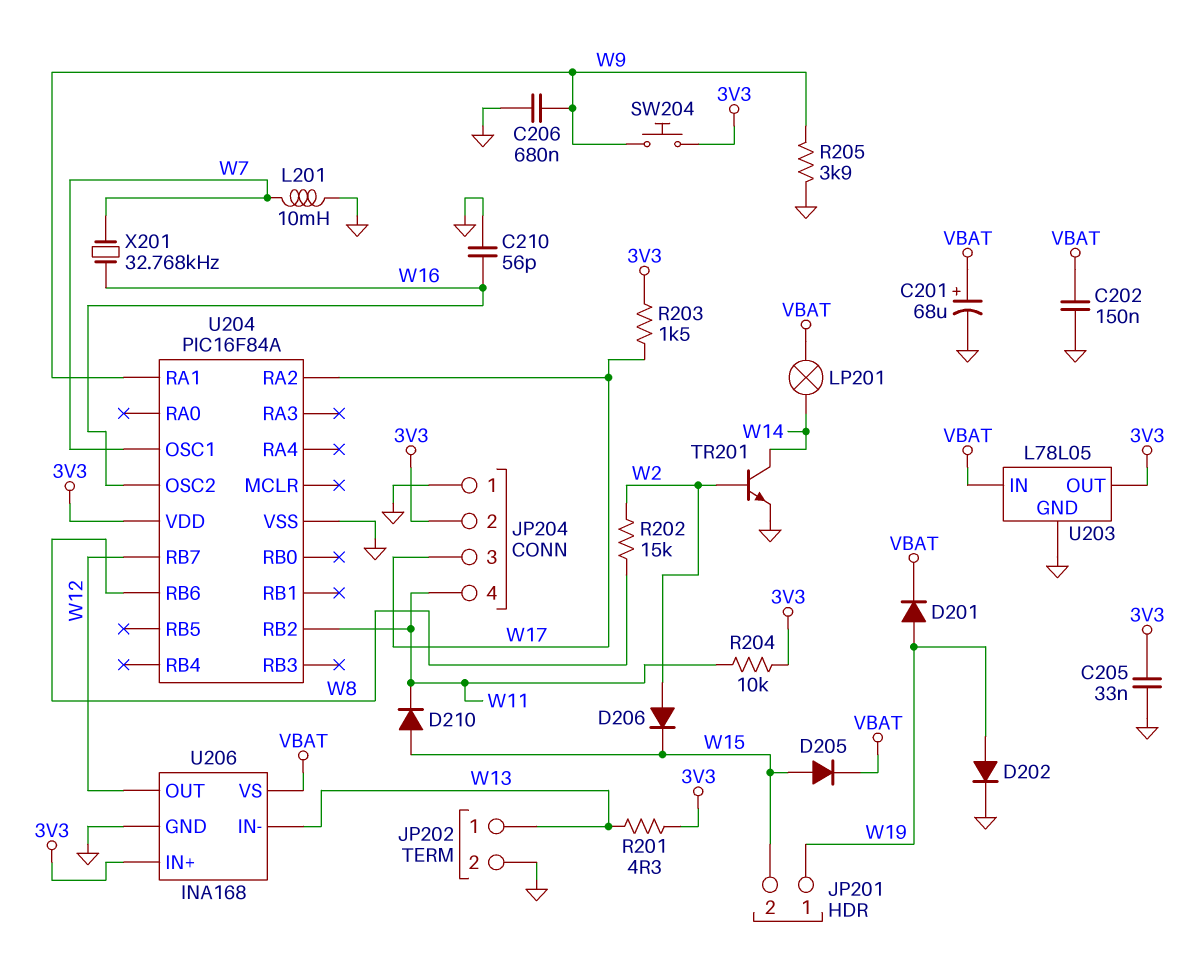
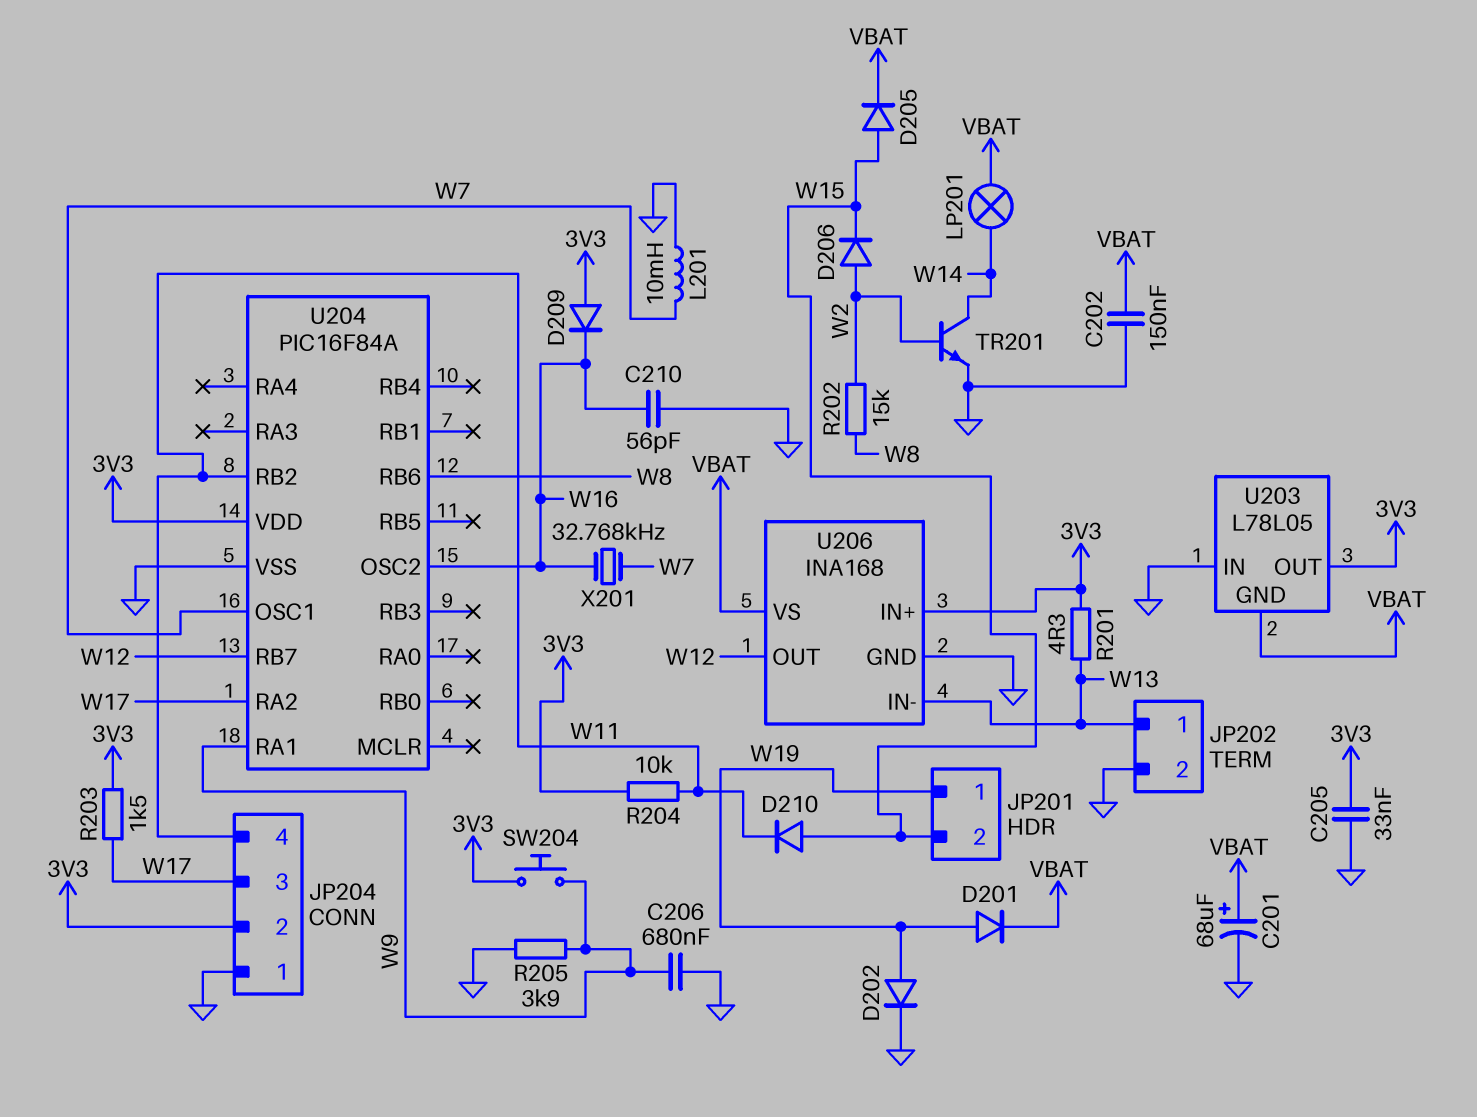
D209: none -> diode (A 3V3, K W16)
U203 pin GND: GND -> VBAT
U203 pin IN: VBAT -> GND

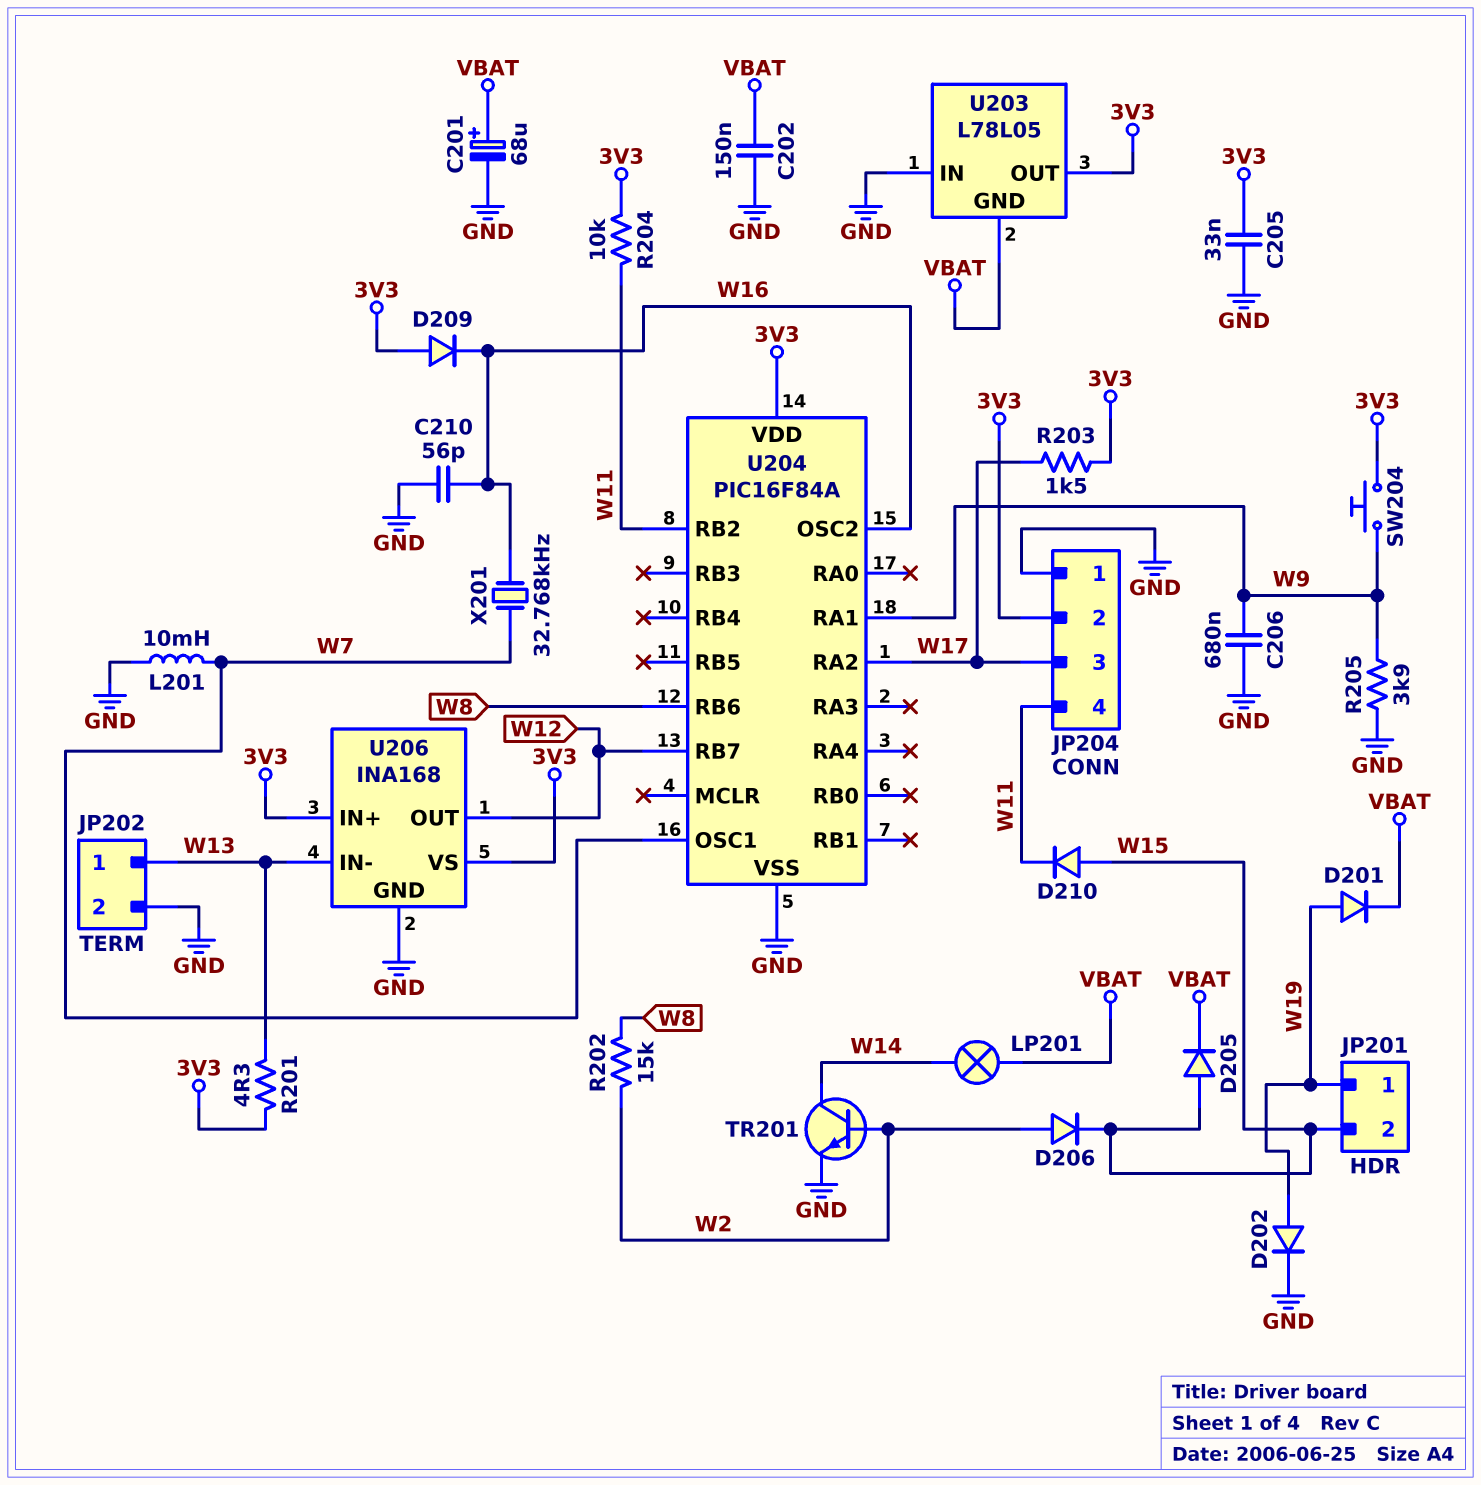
U206 pin VS: VBAT -> 3V3

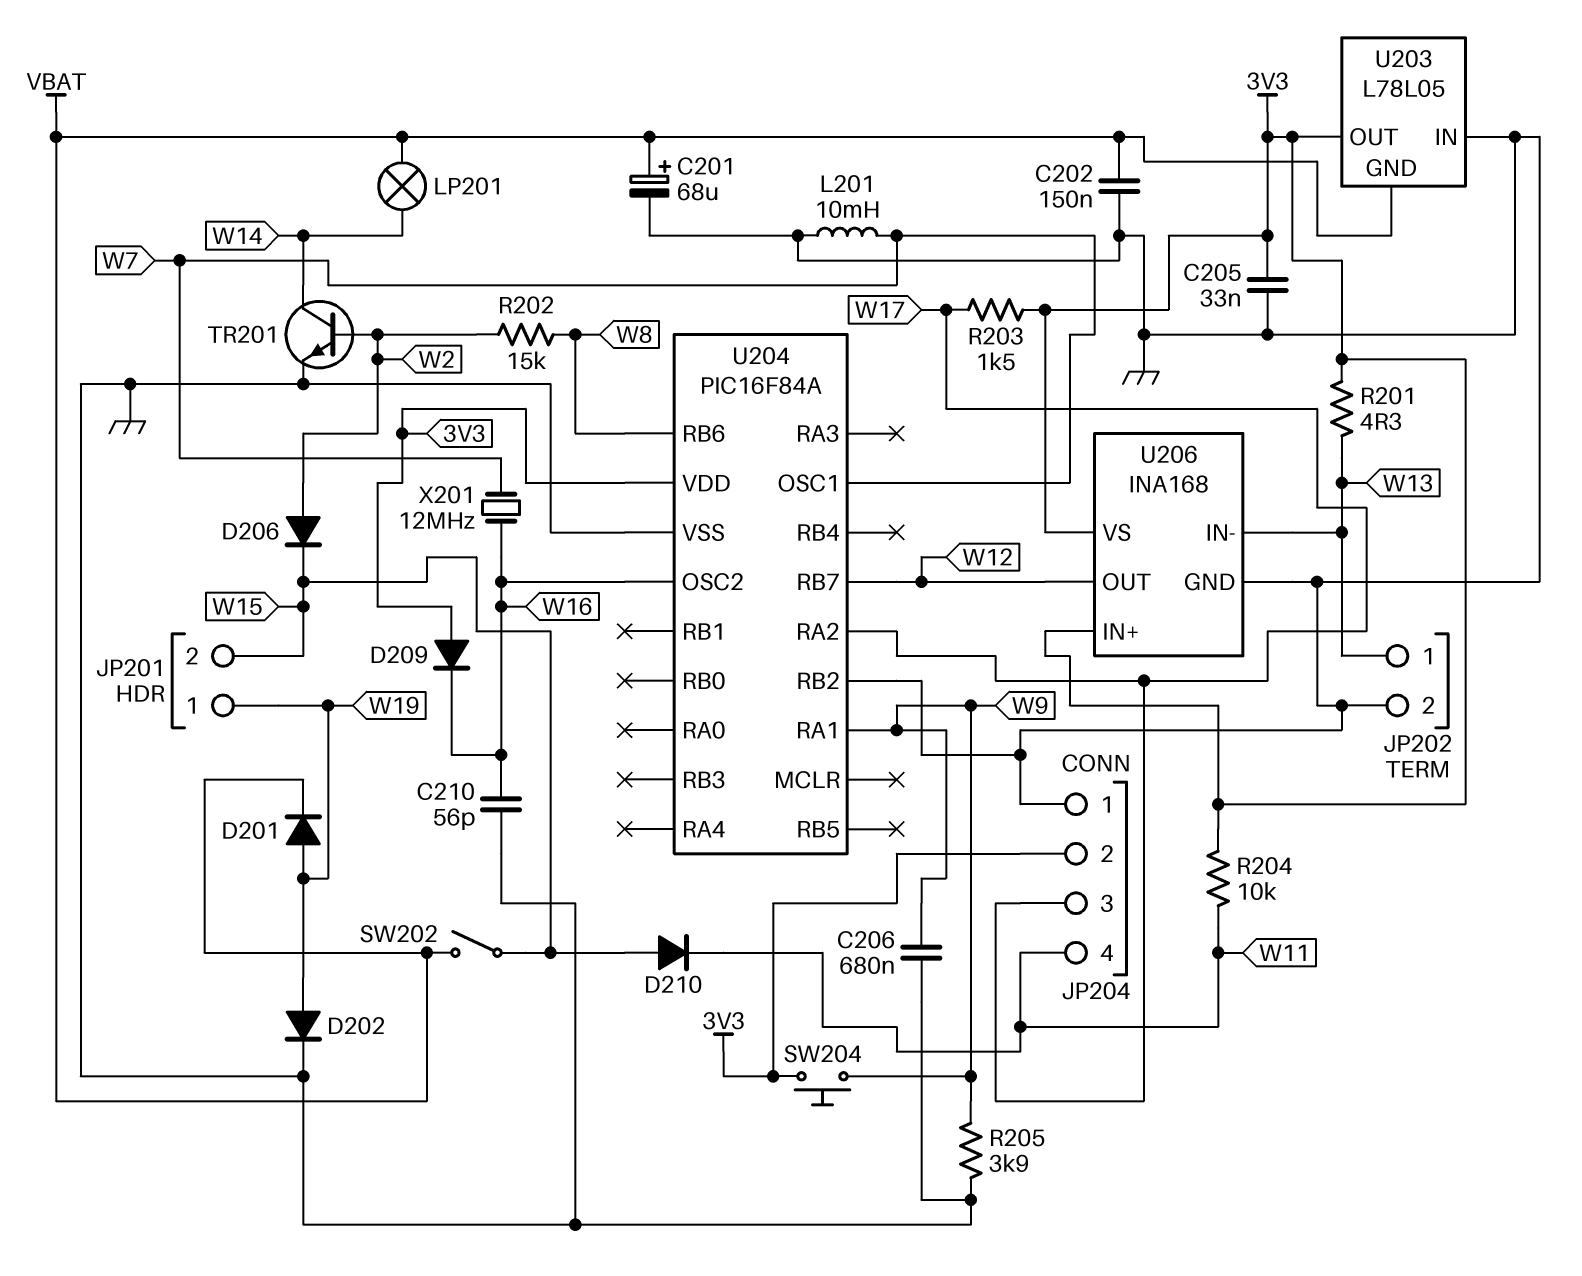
D205: diode (A W15, K VBAT) -> none
SW202: none -> switch (VBAT, W15)
U204 pin RB2: W11 -> GND
X201: 32.768kHz (W7, W16) -> 12MHz (W7, W16)

